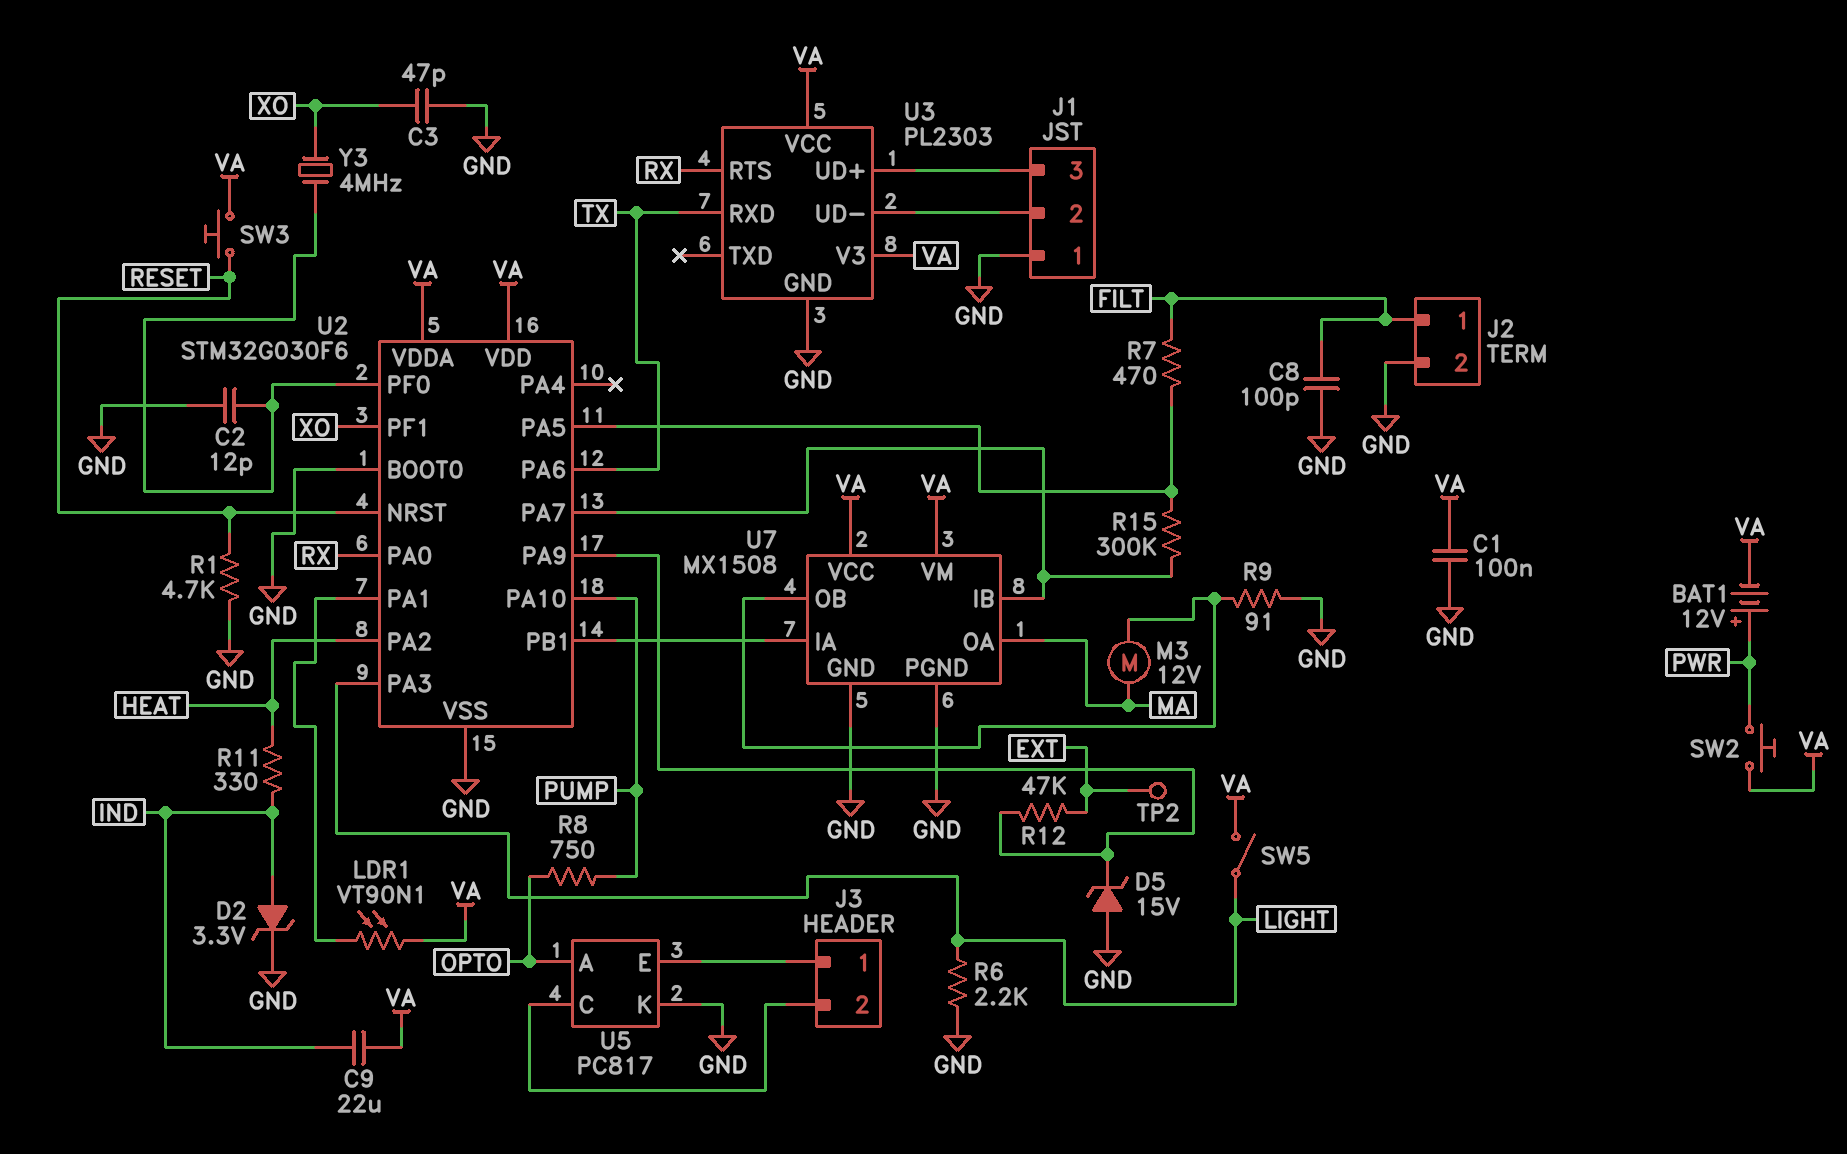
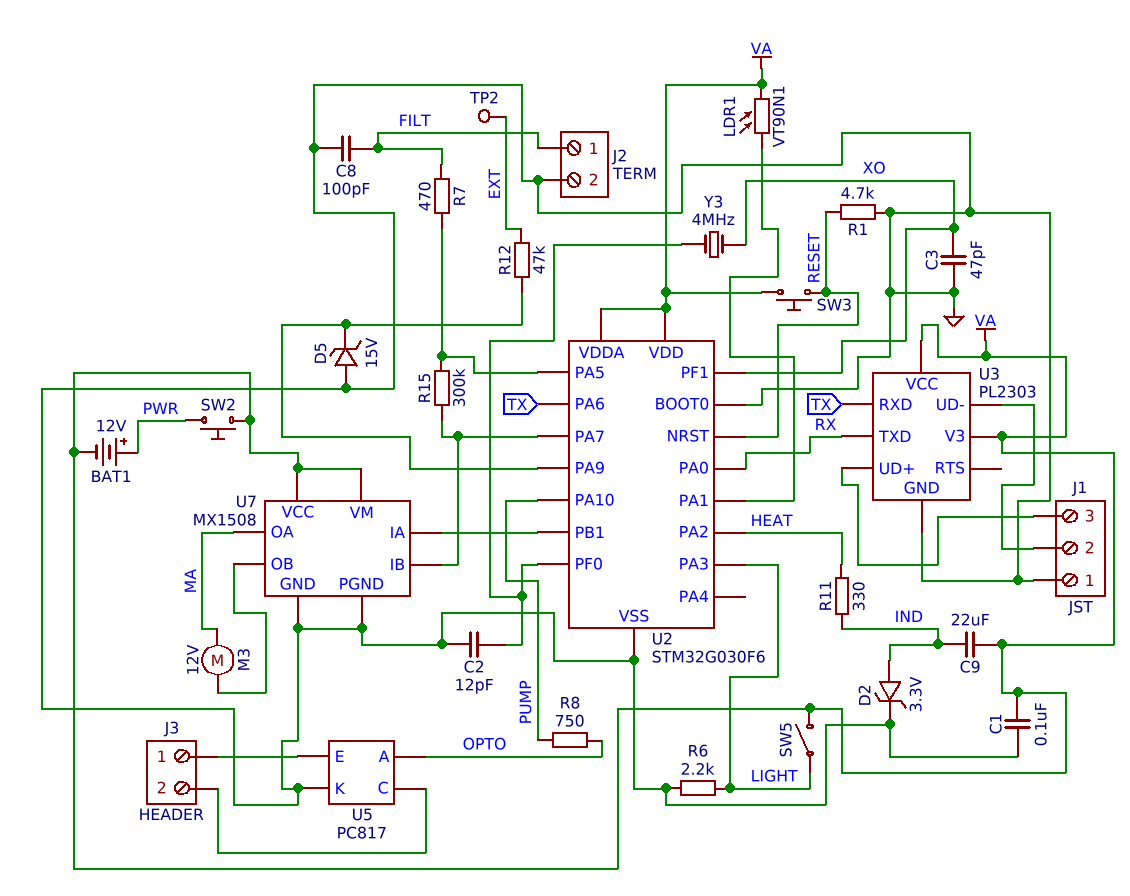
R9: 91 (GND, U7/OB) -> none
U3 pin RTS: RX -> none
U3 pin TXD: none -> RX

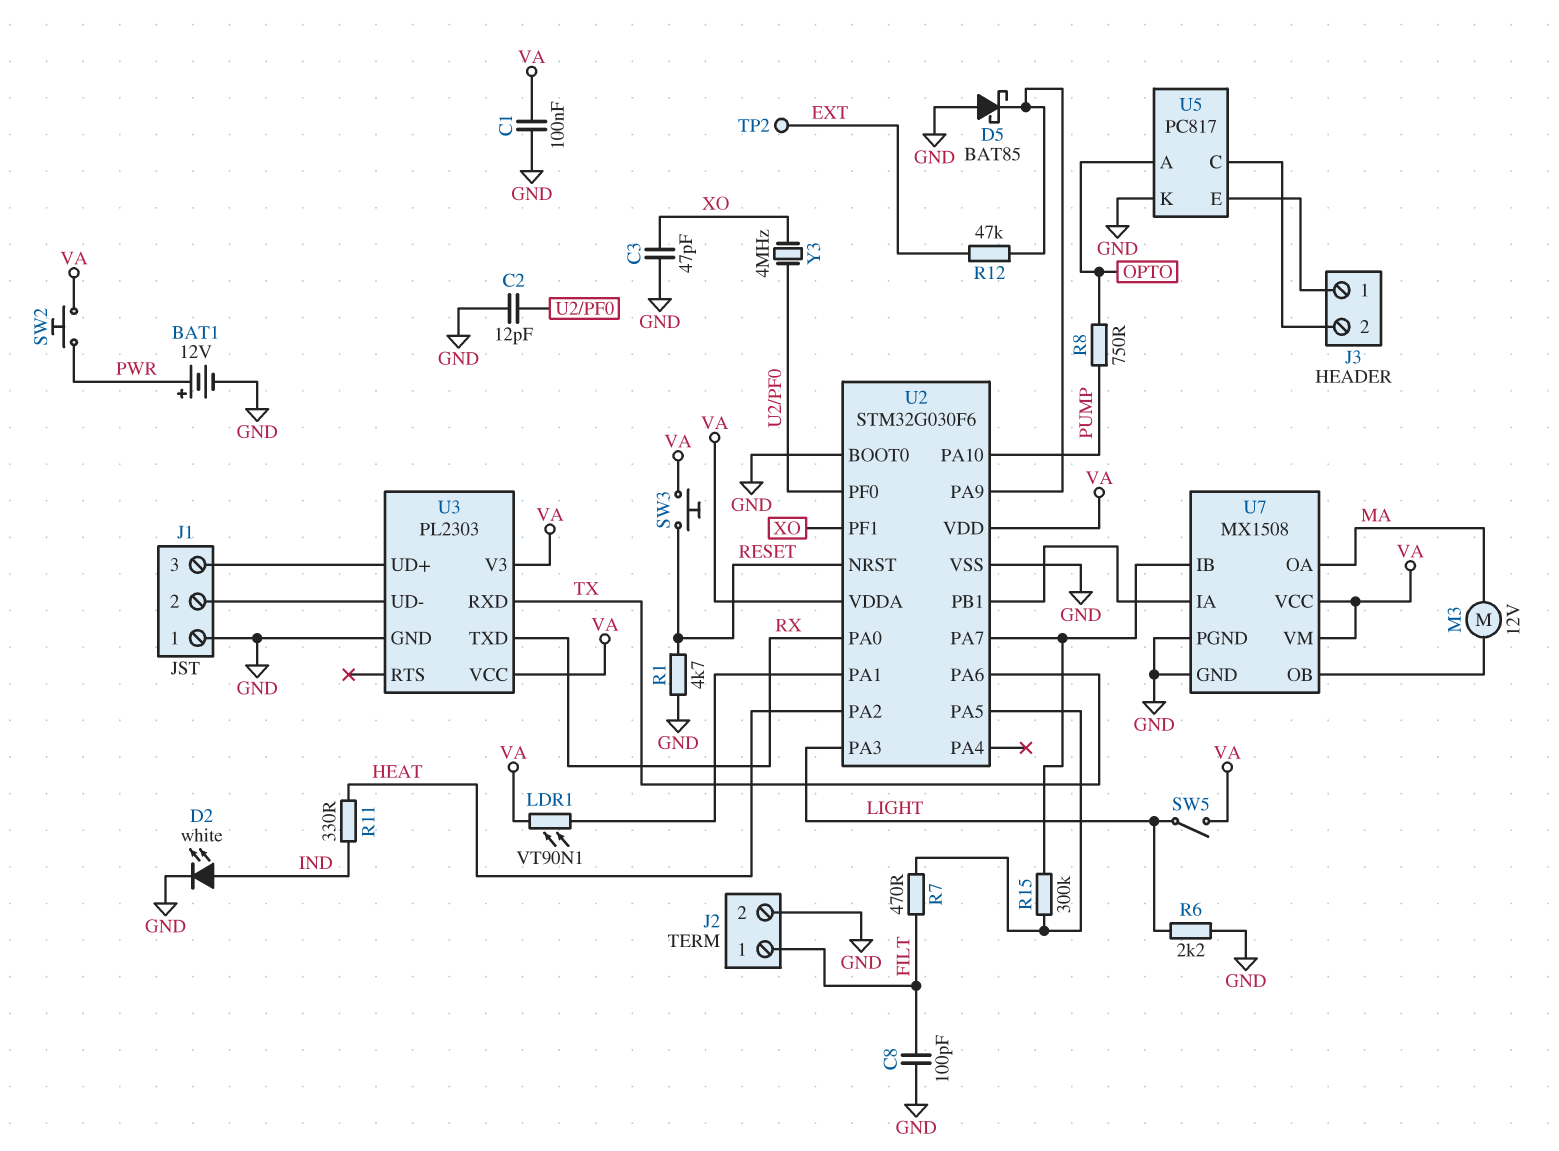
BAT1: 12V (plus PWR, minus VA) -> 12V (plus PWR, minus GND)
C9: 22uF (IND, VA) -> none
D2: zener 3.3V (A IND, K GND) -> LED white (A IND, K GND)
D5: zener 15V (A GND, K U2/PA9) -> schottky BAT85 (A GND, K U2/PA9)

